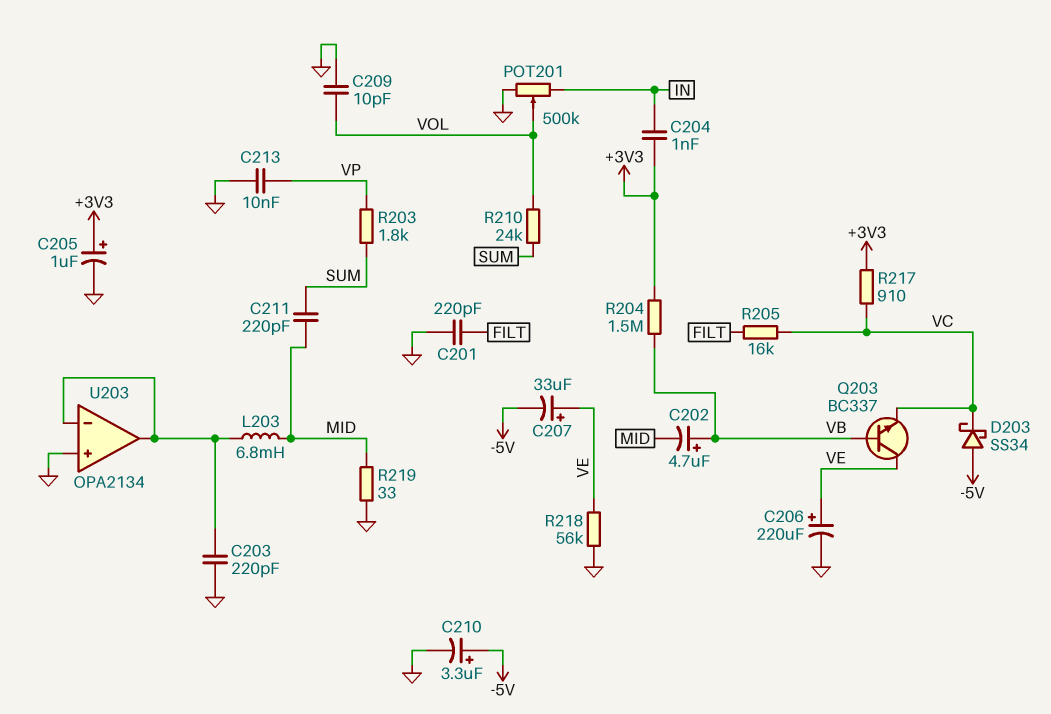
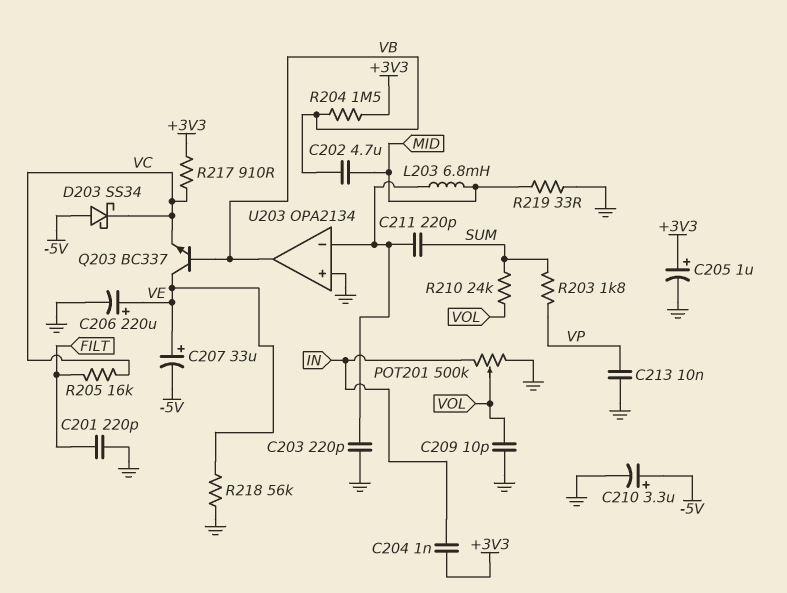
C202: 4.7uF (plus VB, minus MID) -> 4.7uF (MID, VB)
C211: 220pF (MID, SUM) -> 220pF (SUM, U203/in-)
U203 pin out: U203/in- -> VB

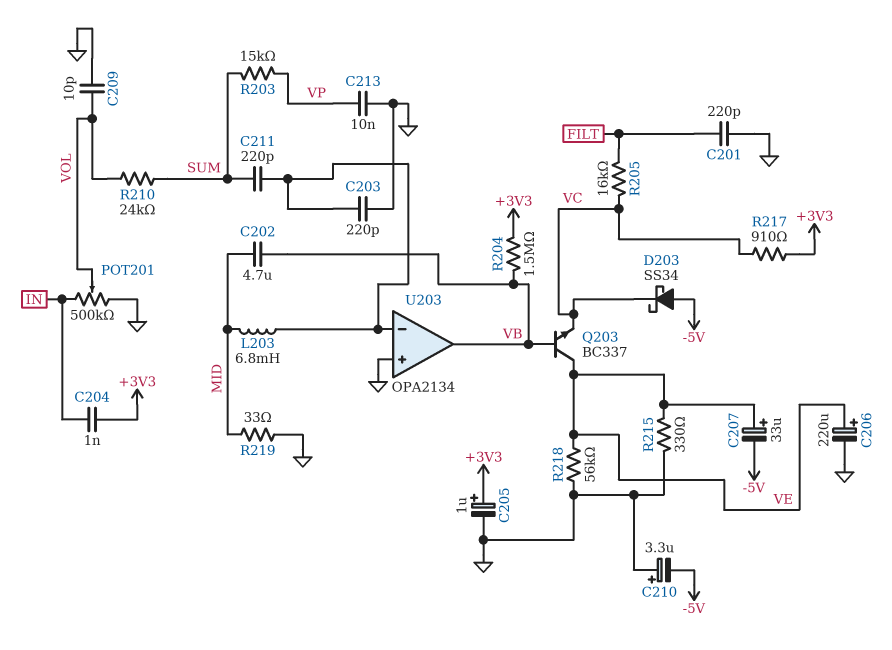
C210: 3.3uF (plus -5V, minus GND) -> 3.3uF (plus GND, minus -5V)
R203: 1.8k (SUM, VP) -> 15k (SUM, VP)
R215: none -> 330 (GND, VE)

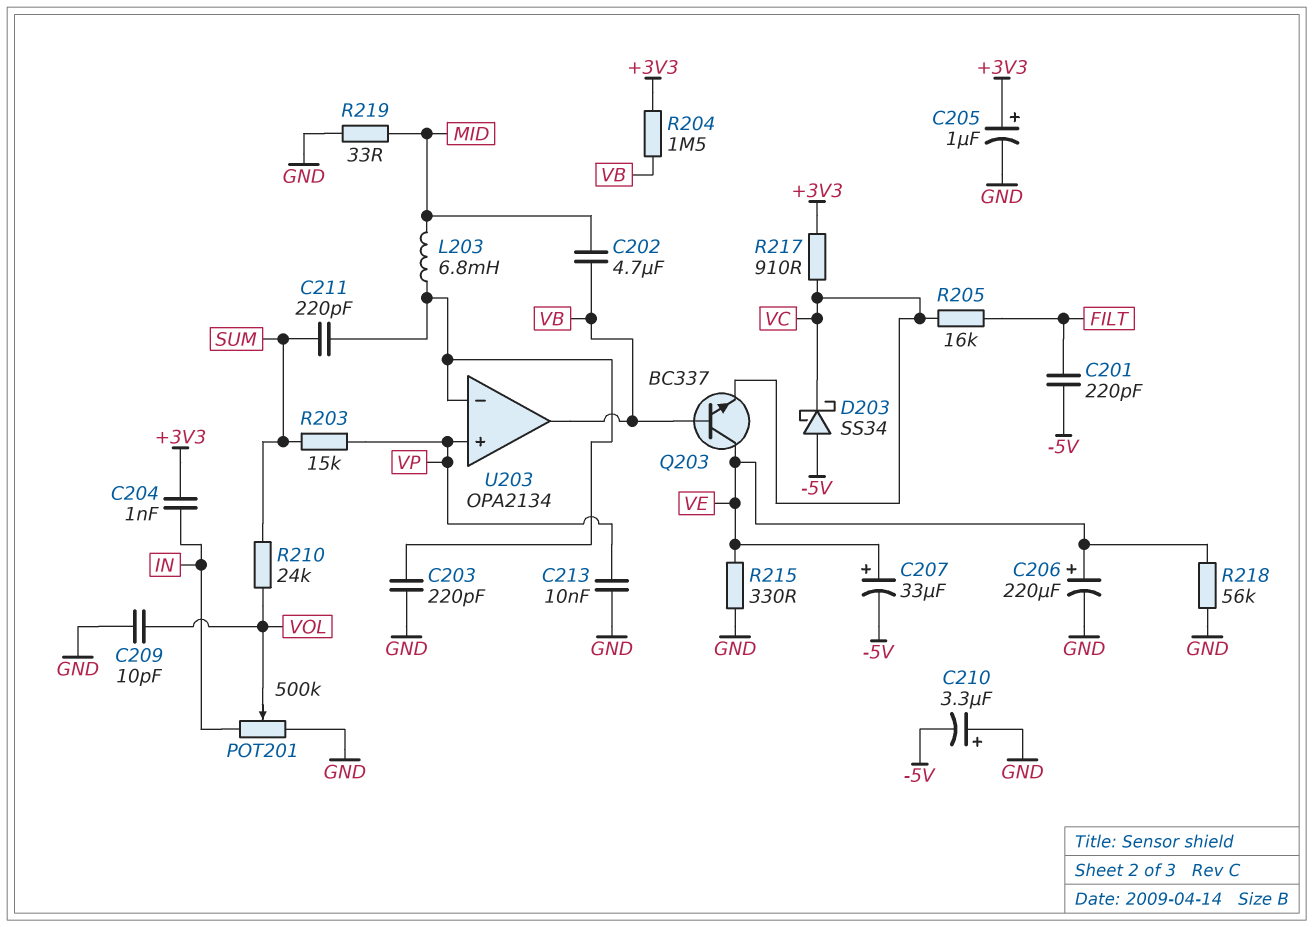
C201: 220pF (FILT, GND) -> 220pF (-5V, FILT)
U203 pin in+: GND -> VP

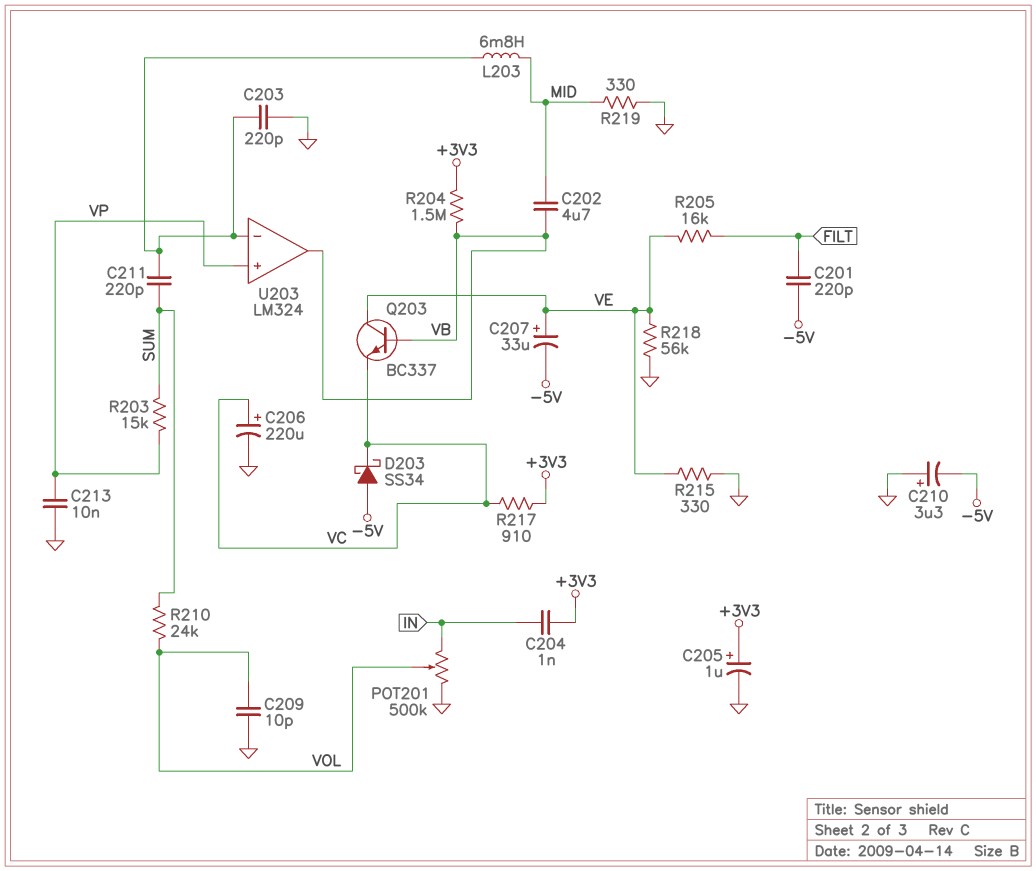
C206: 220uF (plus VE, minus GND) -> 220uF (plus VC, minus GND)
R205: 16k (FILT, VC) -> 16k (FILT, VE)
R219: 33 (GND, MID) -> 330 (GND, MID)
U203: OPA2134 -> LM324

